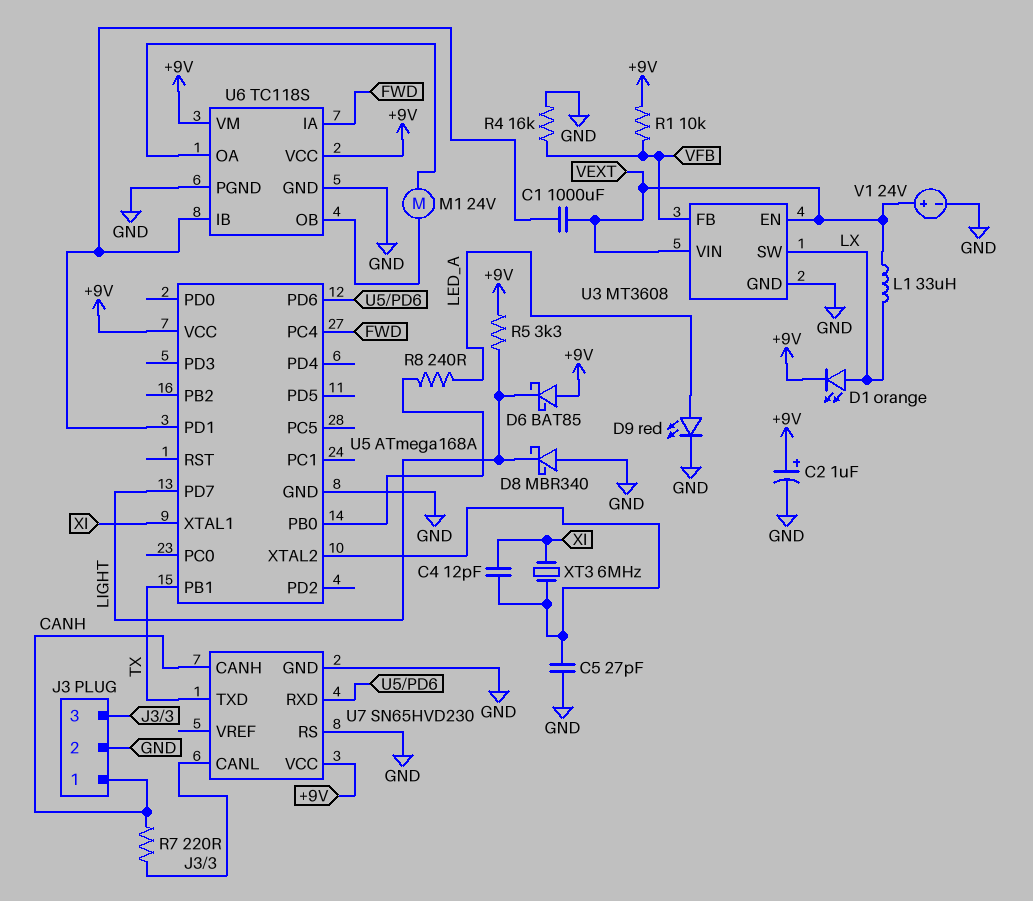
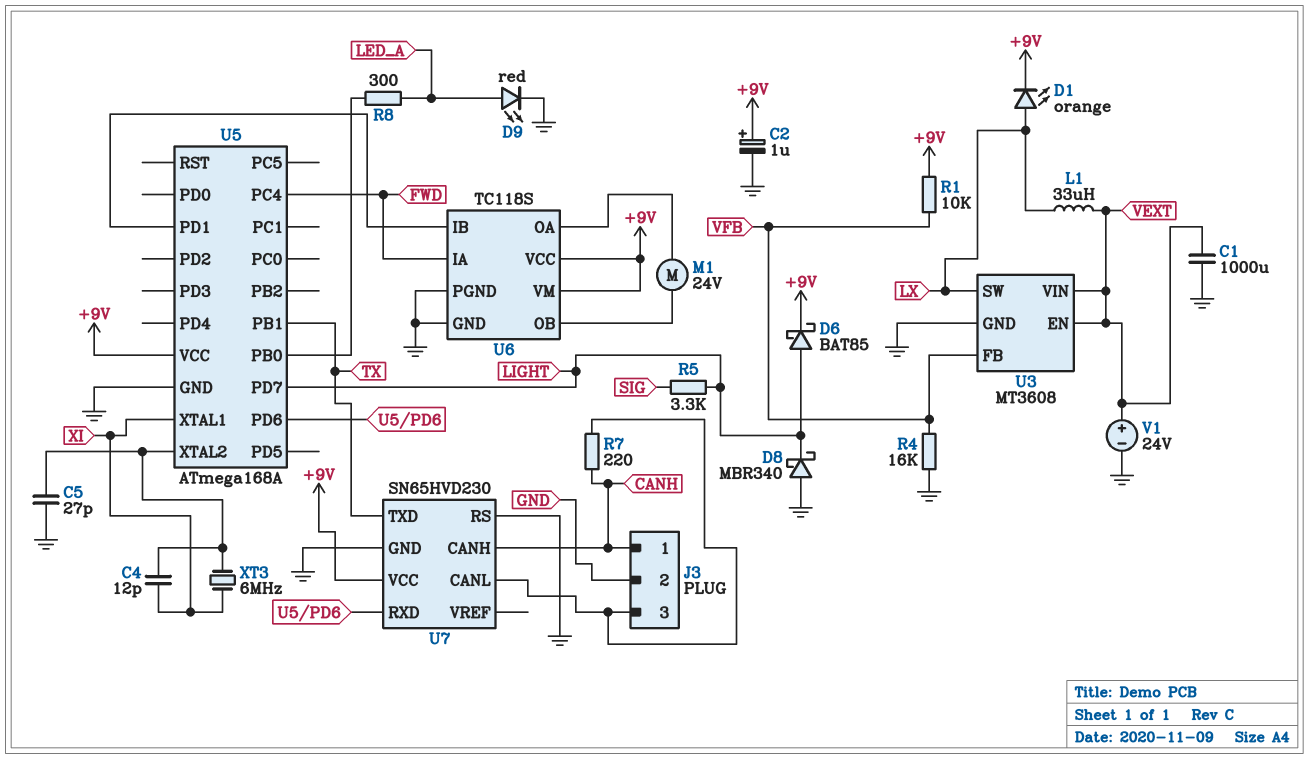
C1: 1000uF (U5/PD1, VEXT) -> 1000uF (GND, VEXT)
D6: schottky BAT85 (A +9V, K LIGHT) -> schottky BAT85 (A LIGHT, K +9V)
R5: 3.3k (+9V, LIGHT) -> 3.3k (LIGHT, SIG)
R8: 240 (LED_A, U5/PB0) -> 300 (LED_A, U5/PB0)

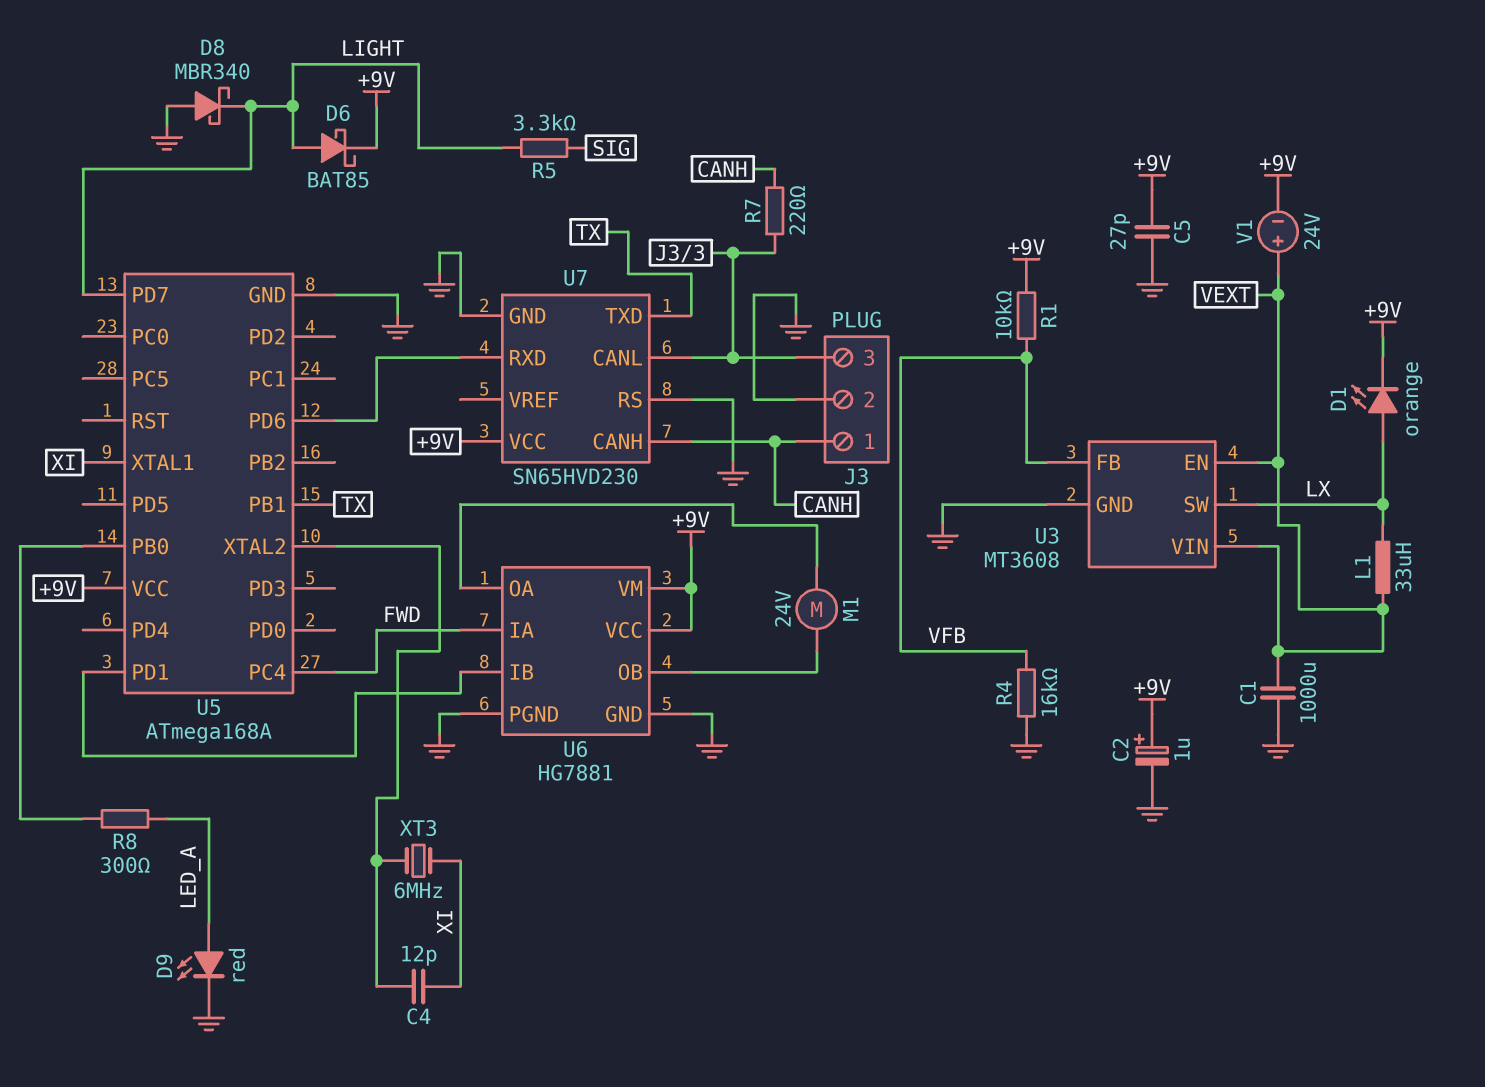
C5: 27pF (GND, U5/XTAL2) -> 27pF (+9V, GND)
U6: TC118S -> HG7881
V1: 24V (plus VEXT, minus GND) -> 24V (plus VEXT, minus +9V)

